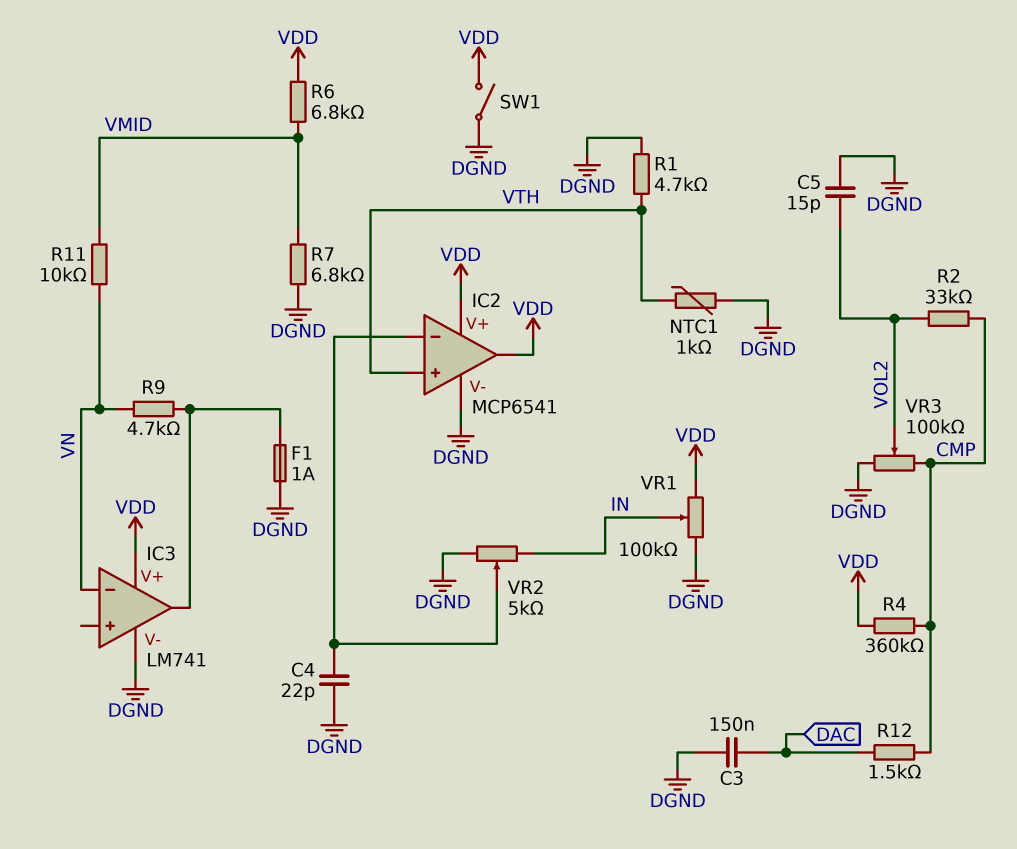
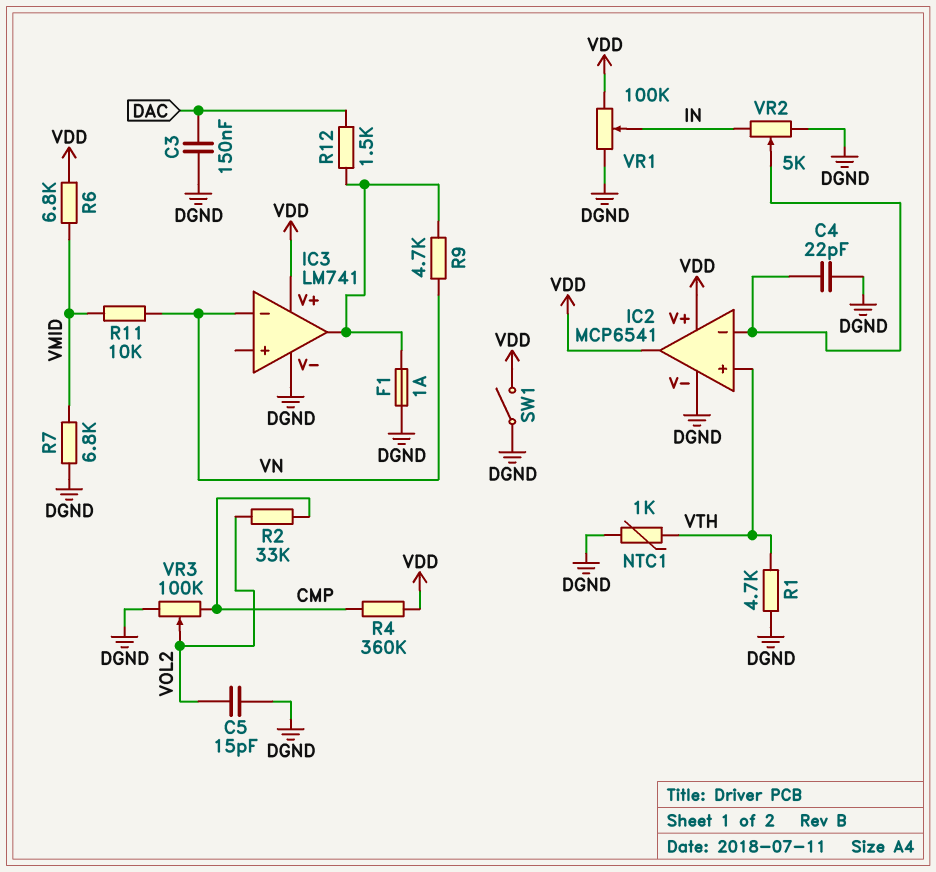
R12: 1.5k (CMP, DAC) -> 1.5k (DAC, IC3/out)

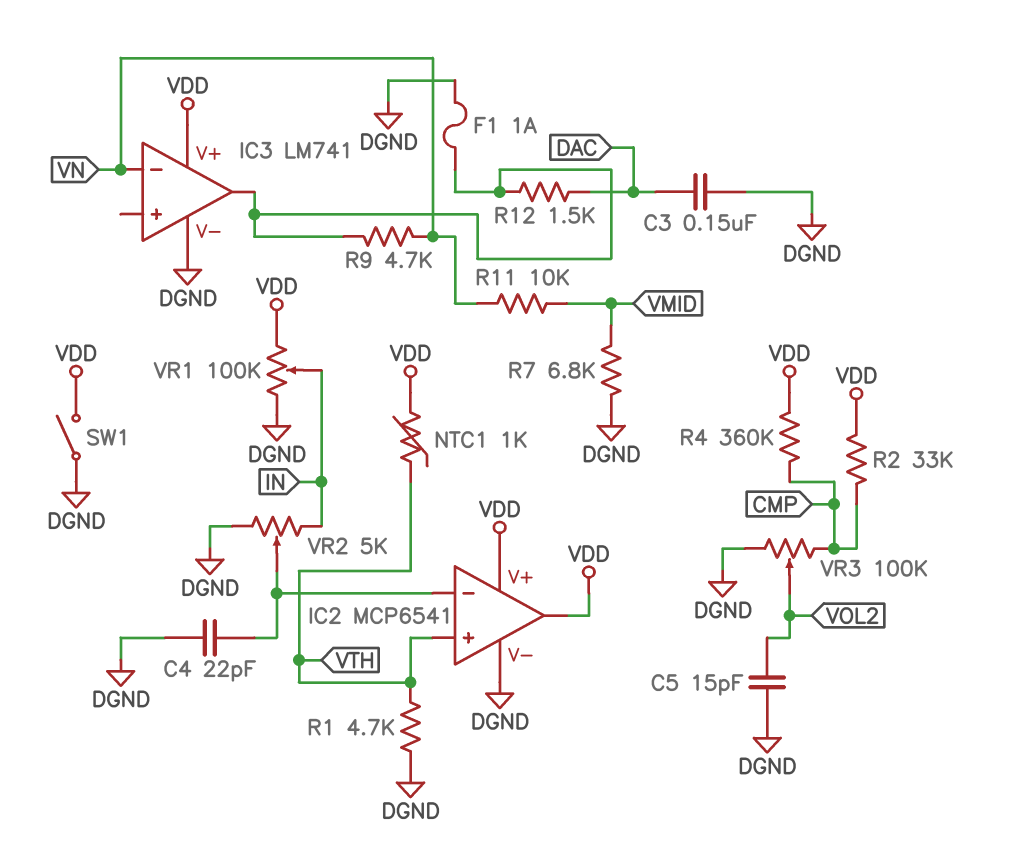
NTC1: 1k (DGND, VTH) -> 1k (VDD, VTH)
R2: 33k (CMP, VOL2) -> 33k (CMP, VDD)
R6: 6.8k (VDD, VMID) -> none

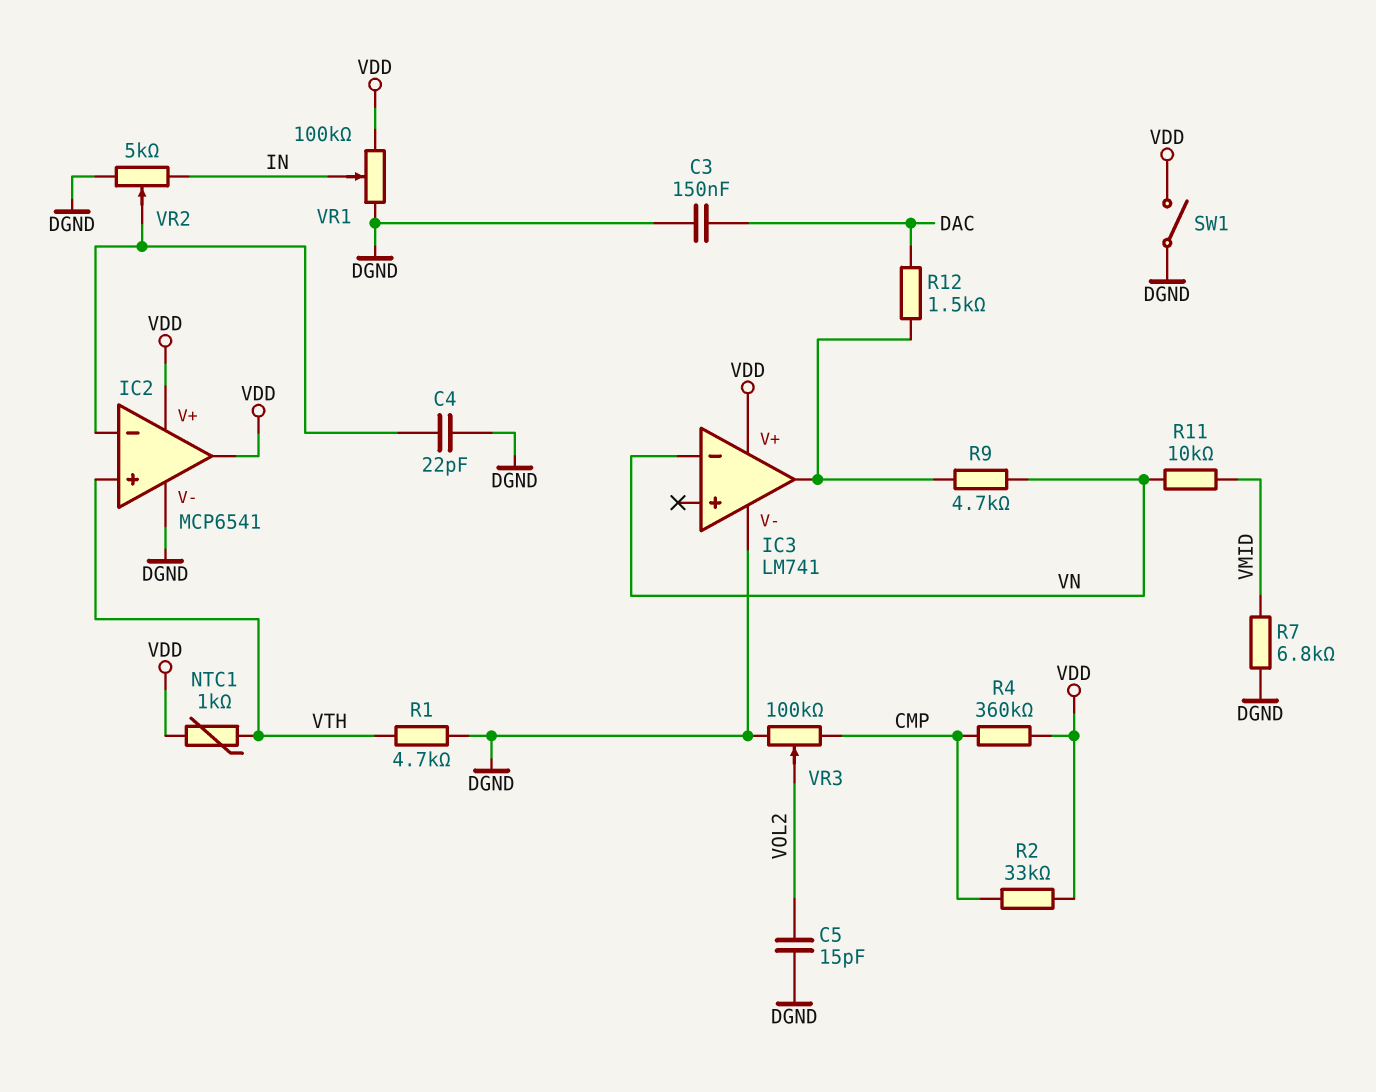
F1: 1A (DGND, IC3/out) -> none

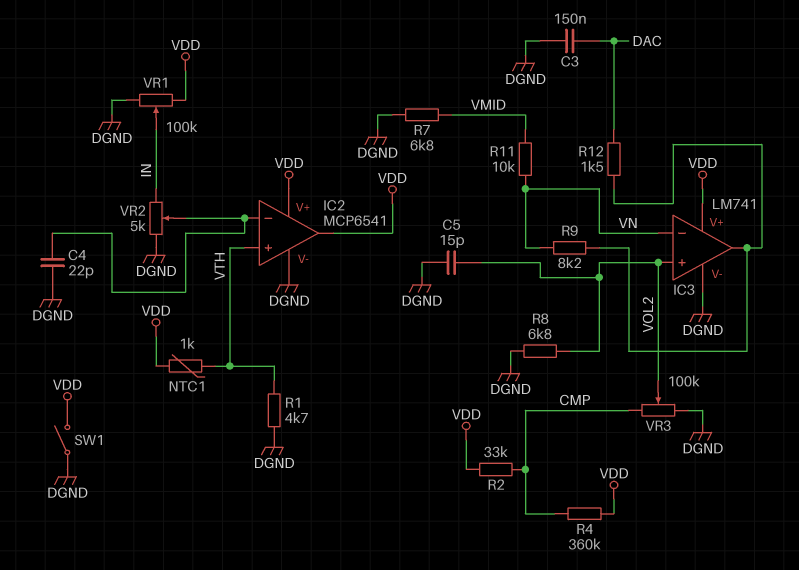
IC3 pin in+: none -> VOL2
R8: none -> 6.8k (DGND, VOL2)
R9: 4.7k (IC3/out, VN) -> 8.2k (IC3/out, VN)

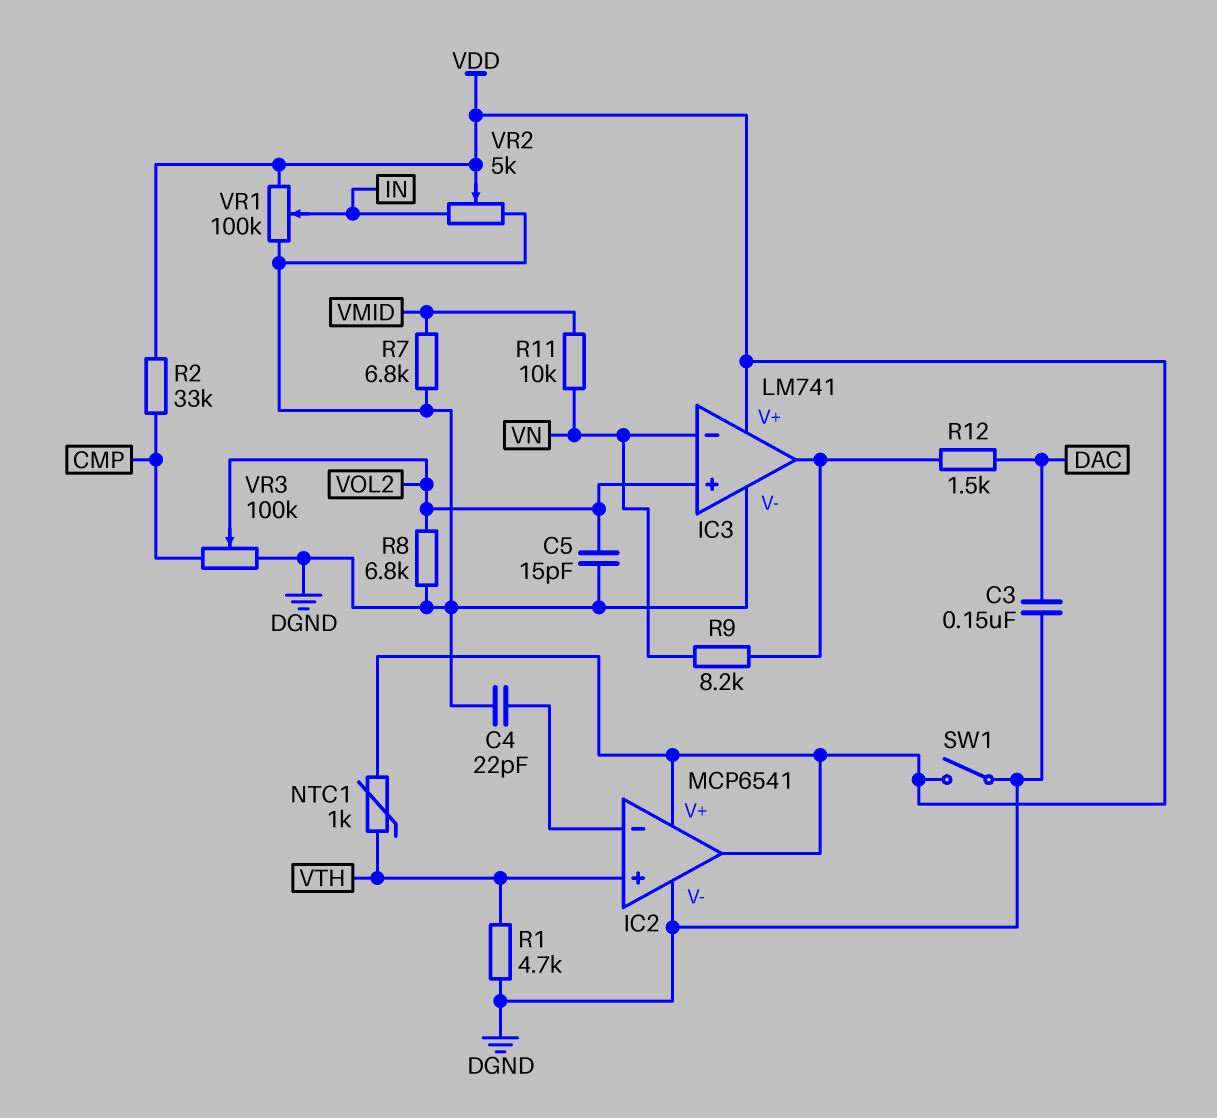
R4: 360k (CMP, VDD) -> none
VR2: 5k (DGND, IN, wiper IC2/in-) -> 5k (DGND, IN, wiper VDD)

